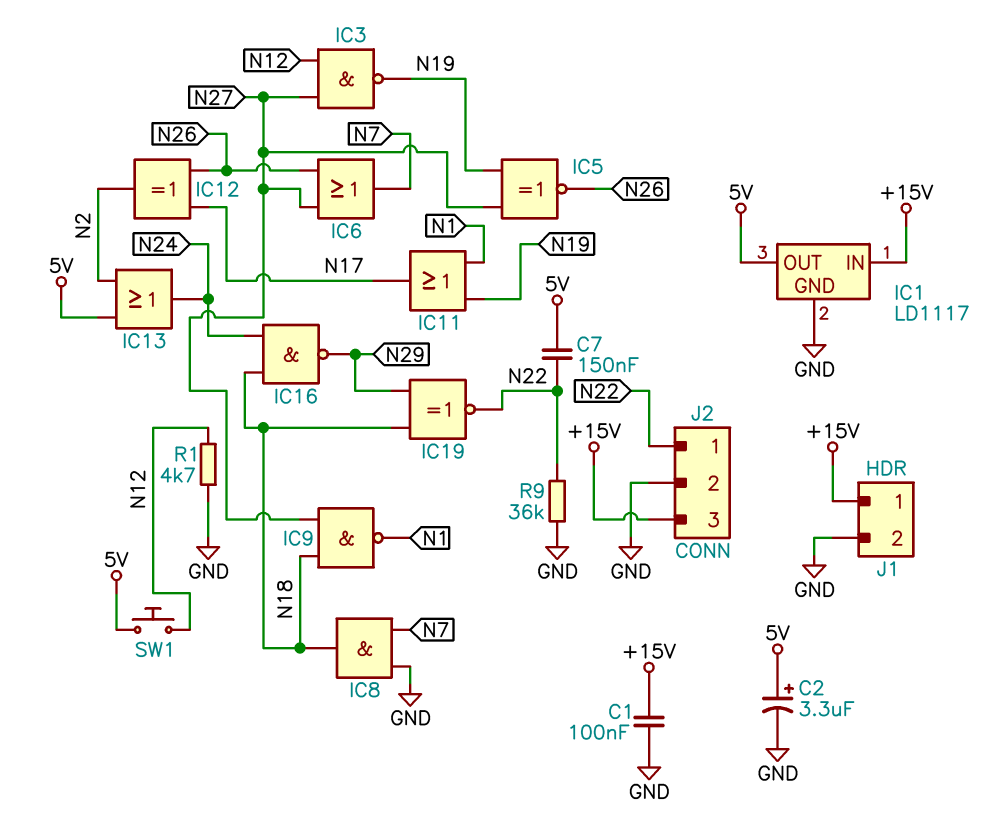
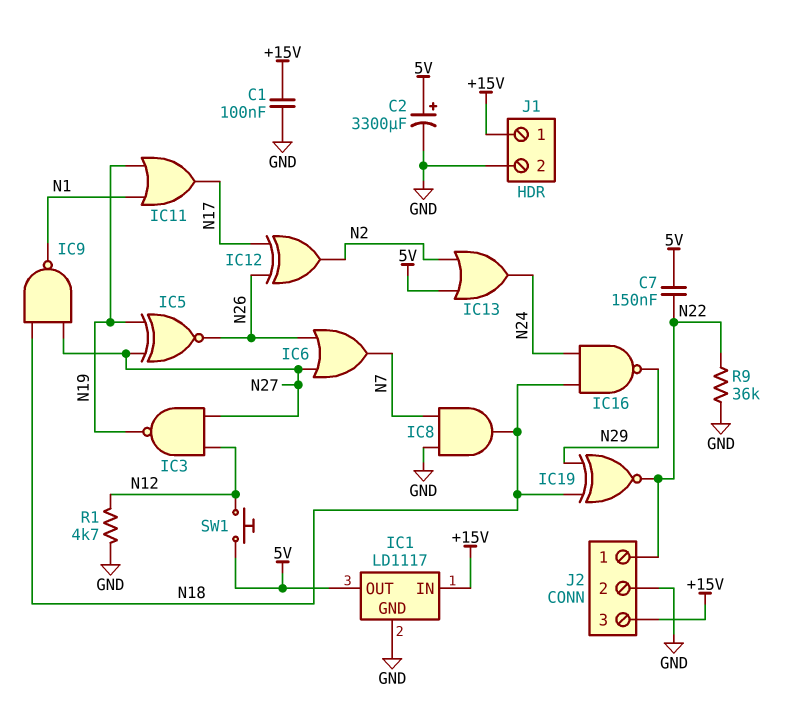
C2: 3.3uF (plus 5V, minus GND) -> 3300uF (plus 5V, minus GND)

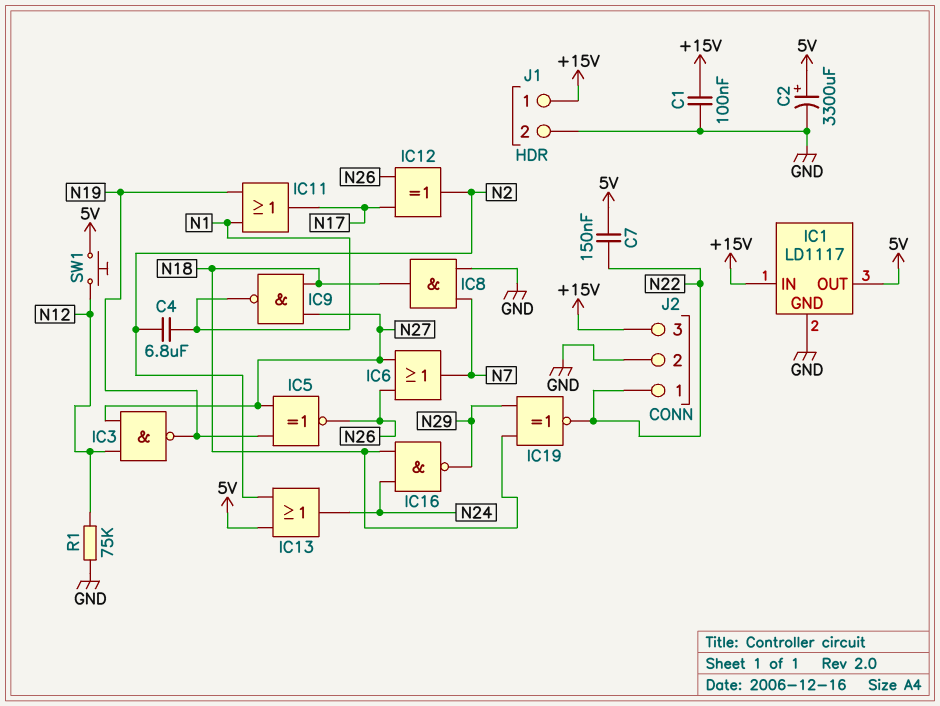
C4: none -> 6.8uF (N1, N2)
R1: 4.7k (GND, N12) -> 75k (GND, N12)
R9: 36k (GND, N22) -> none

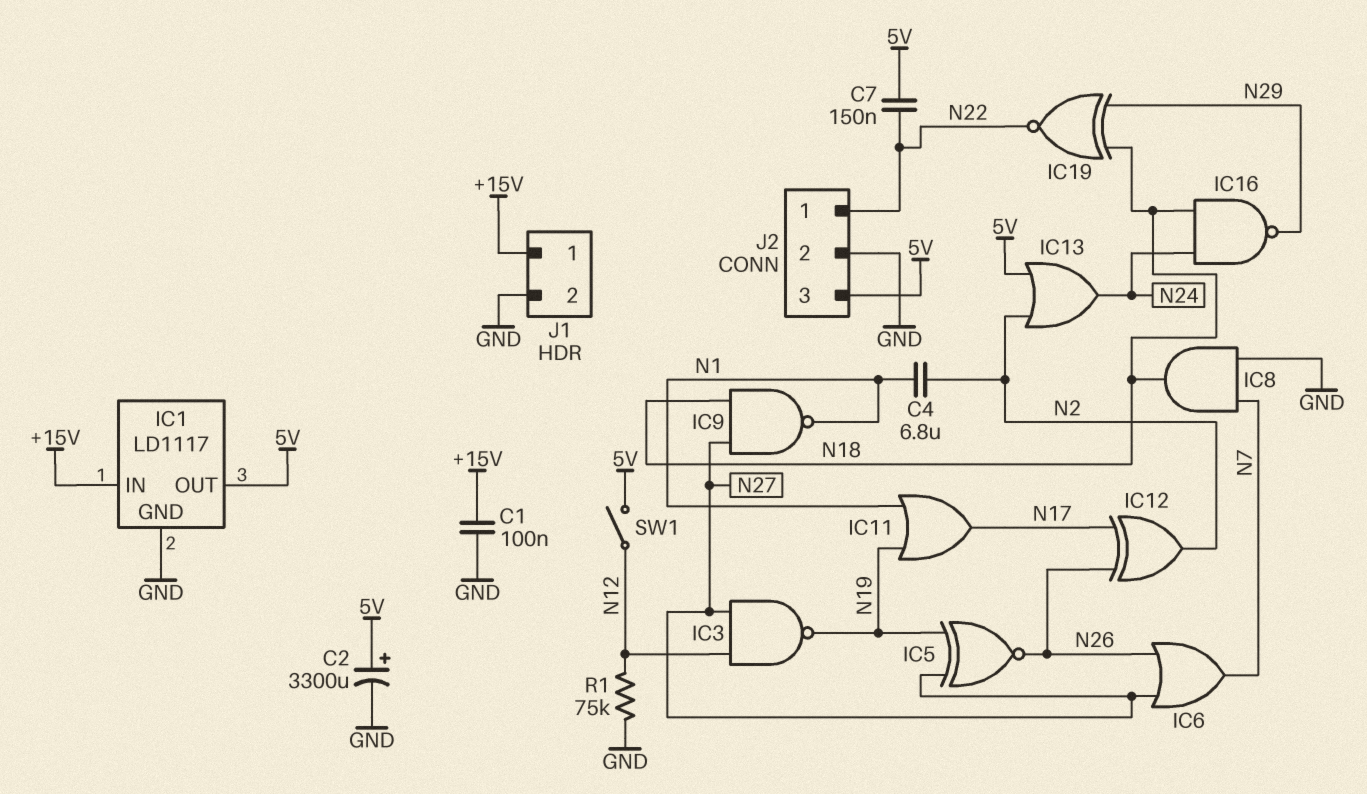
J2 pin 3: +15V -> 5V
SW1: button (5V, N12) -> switch (5V, N12)

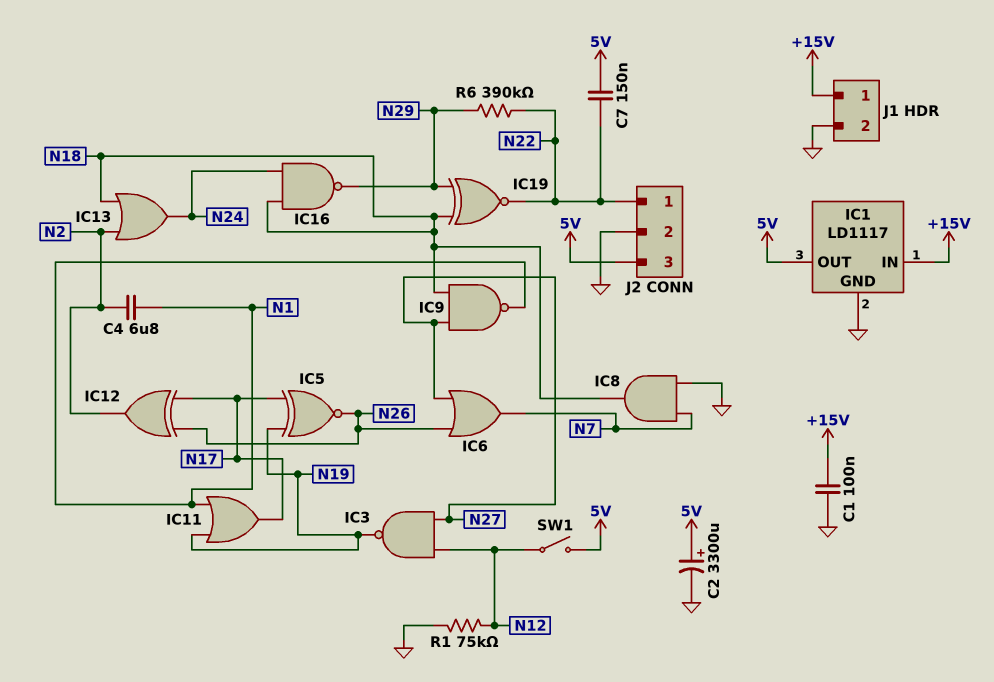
IC5: XNOR (in N19, in N27, out N26) -> XNOR (in N17, in N19, out N26)
IC13: OR (in 5V, in N2, out N24) -> OR (in N2, in N18, out N24)
R6: none -> 390k (N22, N29)

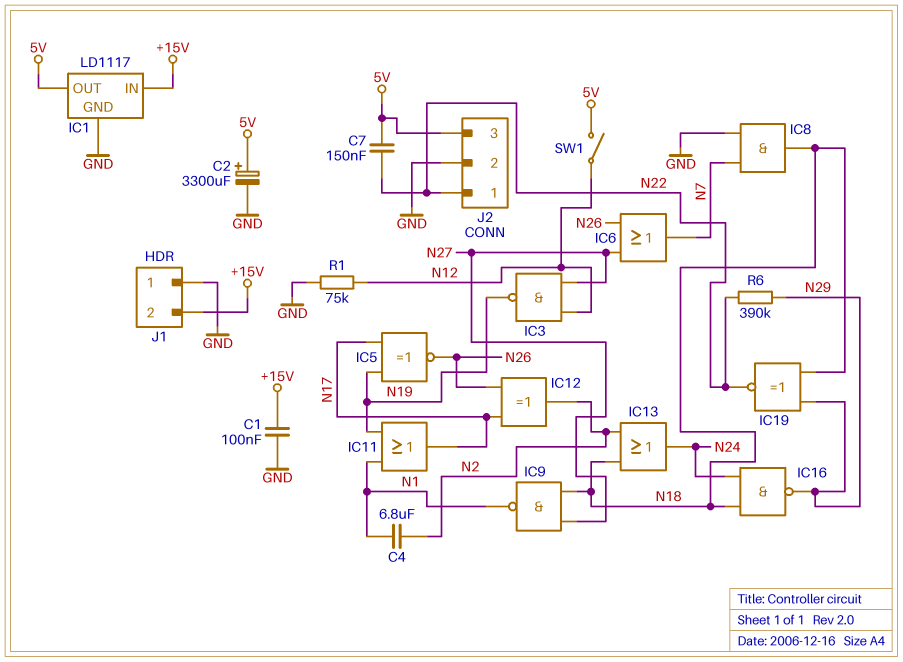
J1 pin 1: +15V -> GND
J1 pin 2: GND -> +15V

